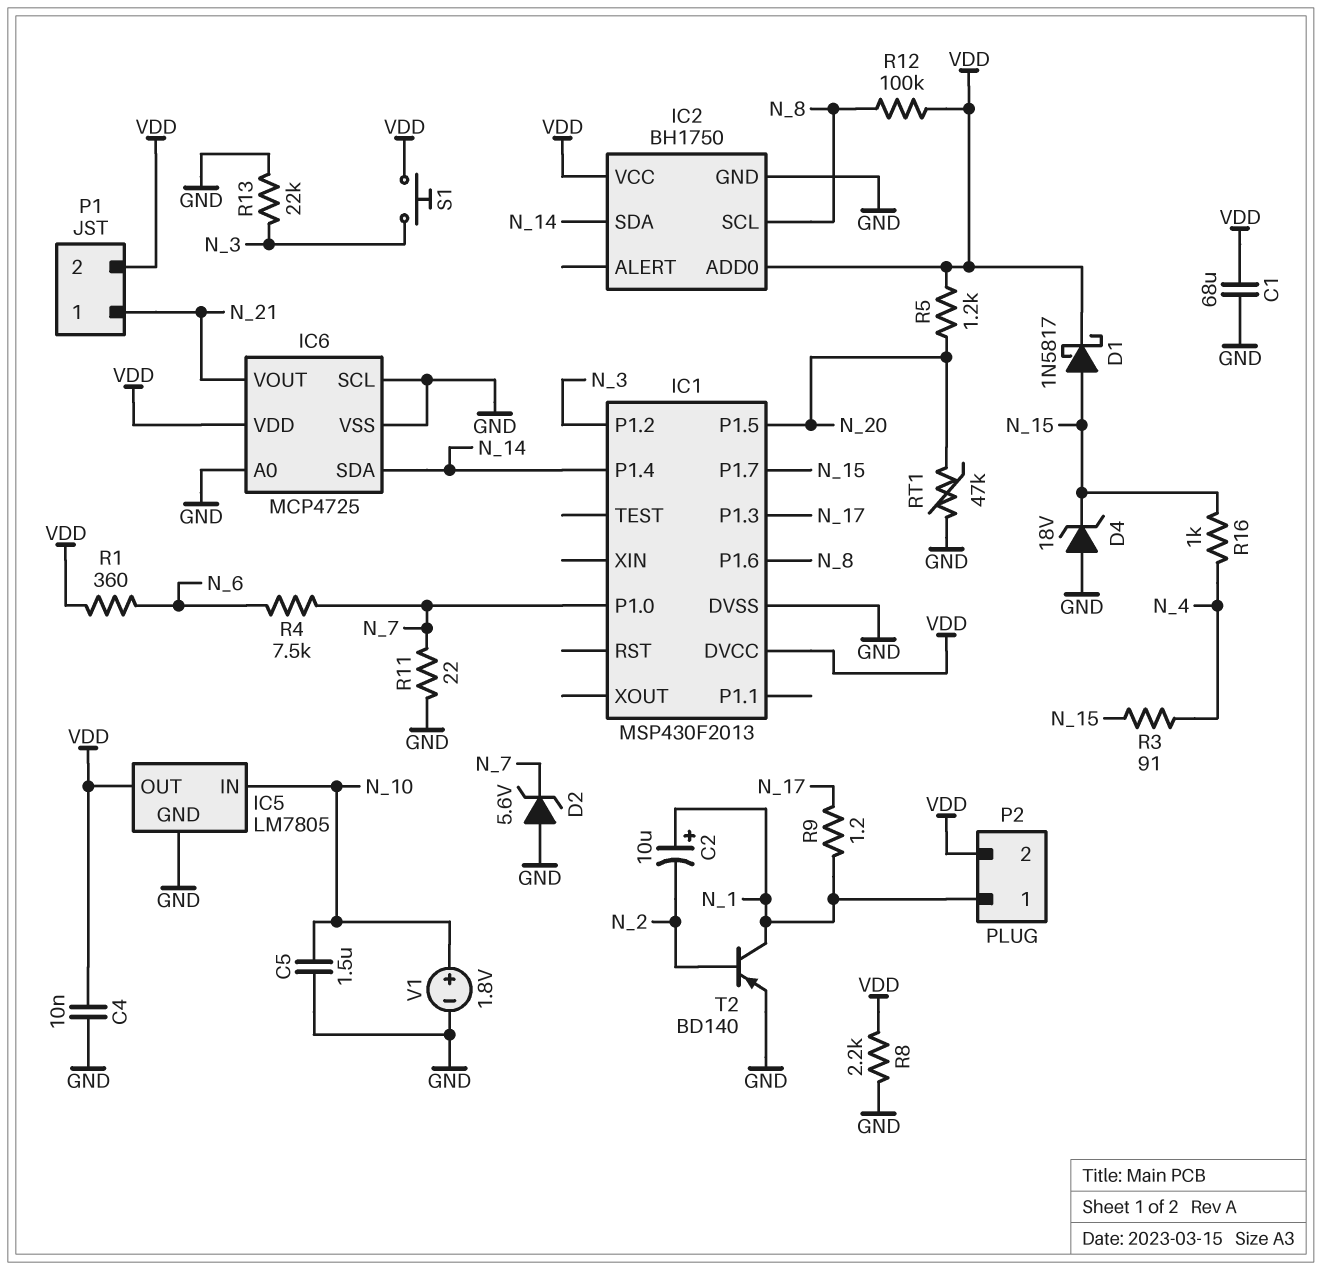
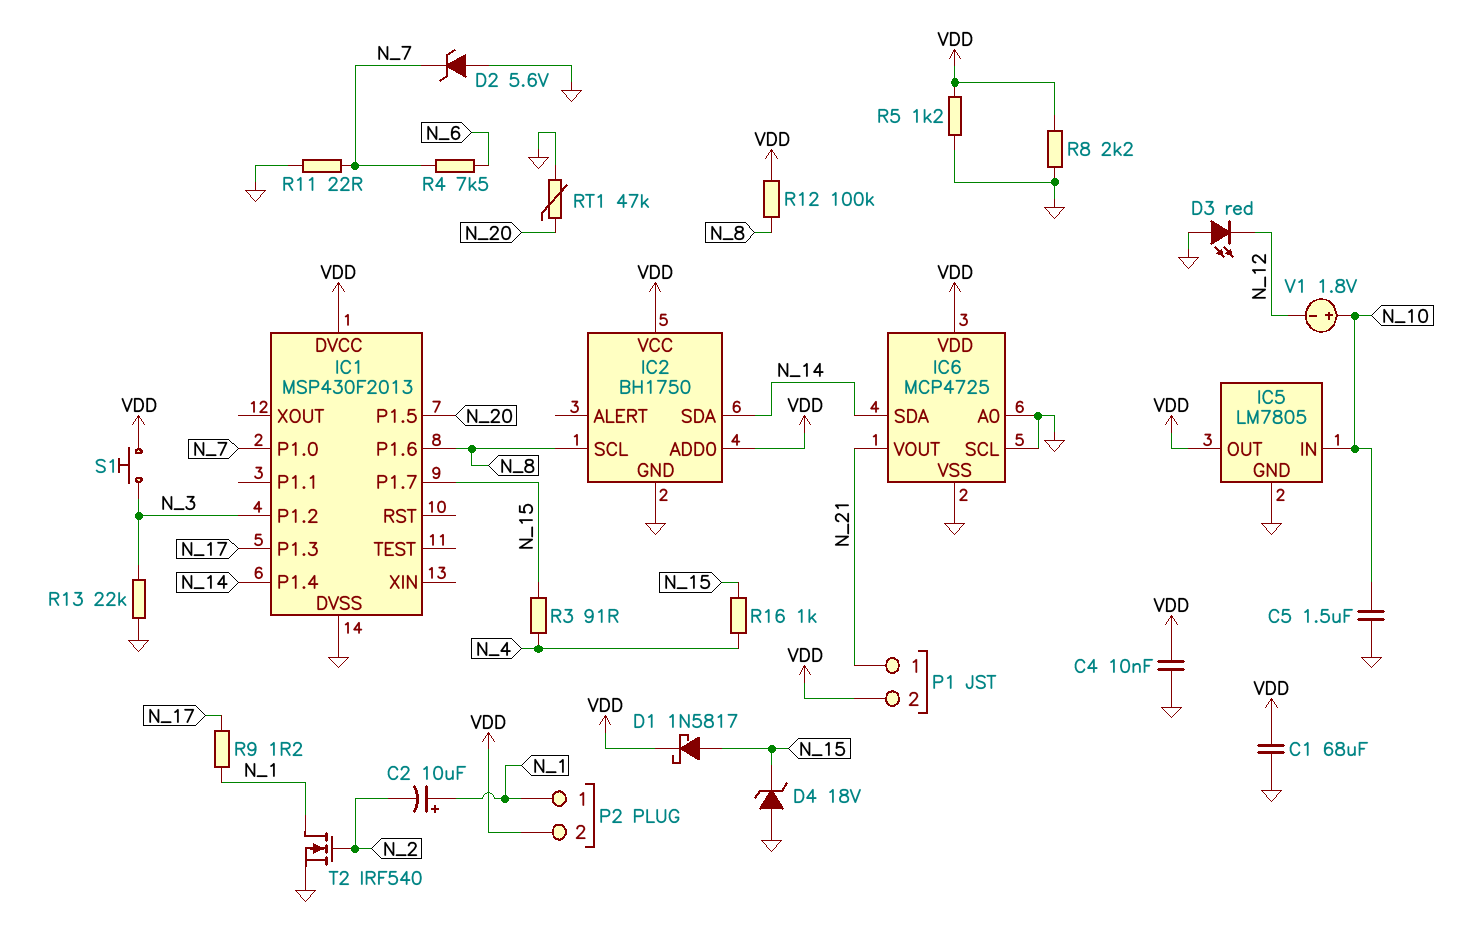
D3: none -> LED red (A GND, K N_12)
R1: 360 (N_6, VDD) -> none
R5: 1.2k (N_20, VDD) -> 1.2k (GND, VDD)
T2: PNP BD140 (B N_2, C N_1, E GND) -> NMOS IRF540 (G N_2, D N_1, S GND)
V1: 1.8V (plus N_10, minus GND) -> 1.8V (plus N_10, minus N_12)

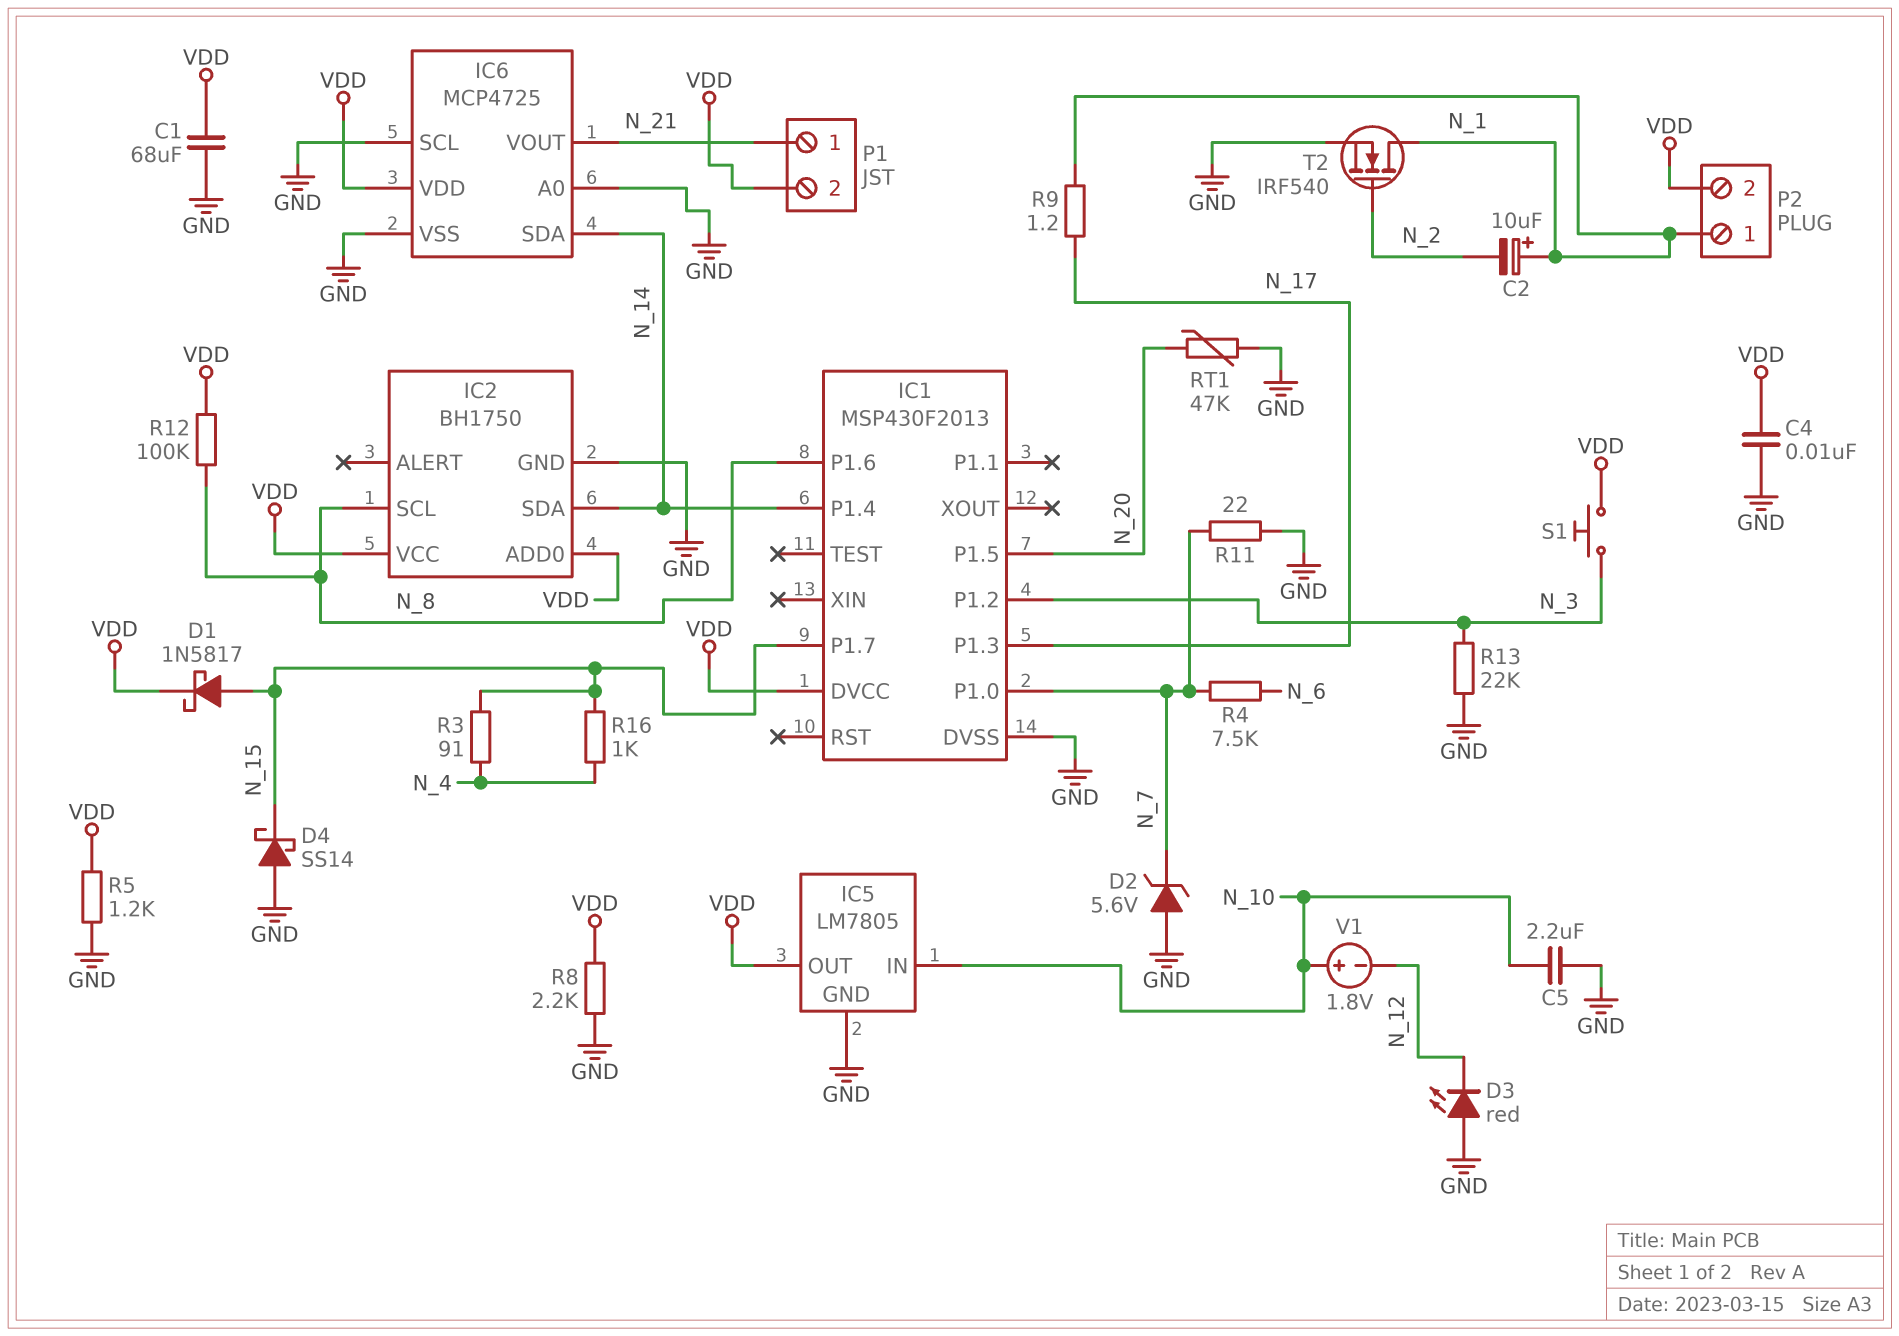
C5: 1.5uF (GND, N_10) -> 2.2uF (GND, N_10)
D4: zener 18V (A GND, K N_15) -> schottky SS14 (A GND, K N_15)

